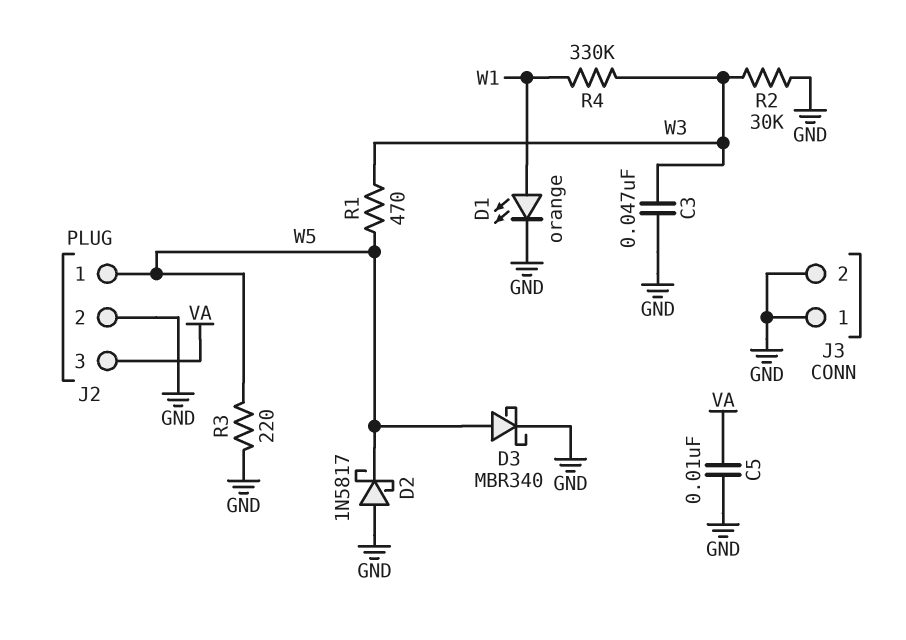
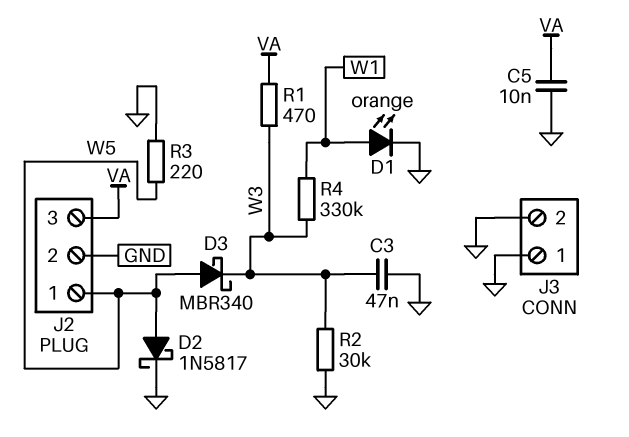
D2: schottky 1N5817 (A GND, K W5) -> schottky 1N5817 (A W5, K GND)
D3: schottky MBR340 (A W5, K GND) -> schottky MBR340 (A W5, K W3)
R1: 470 (W3, W5) -> 470 (VA, W3)

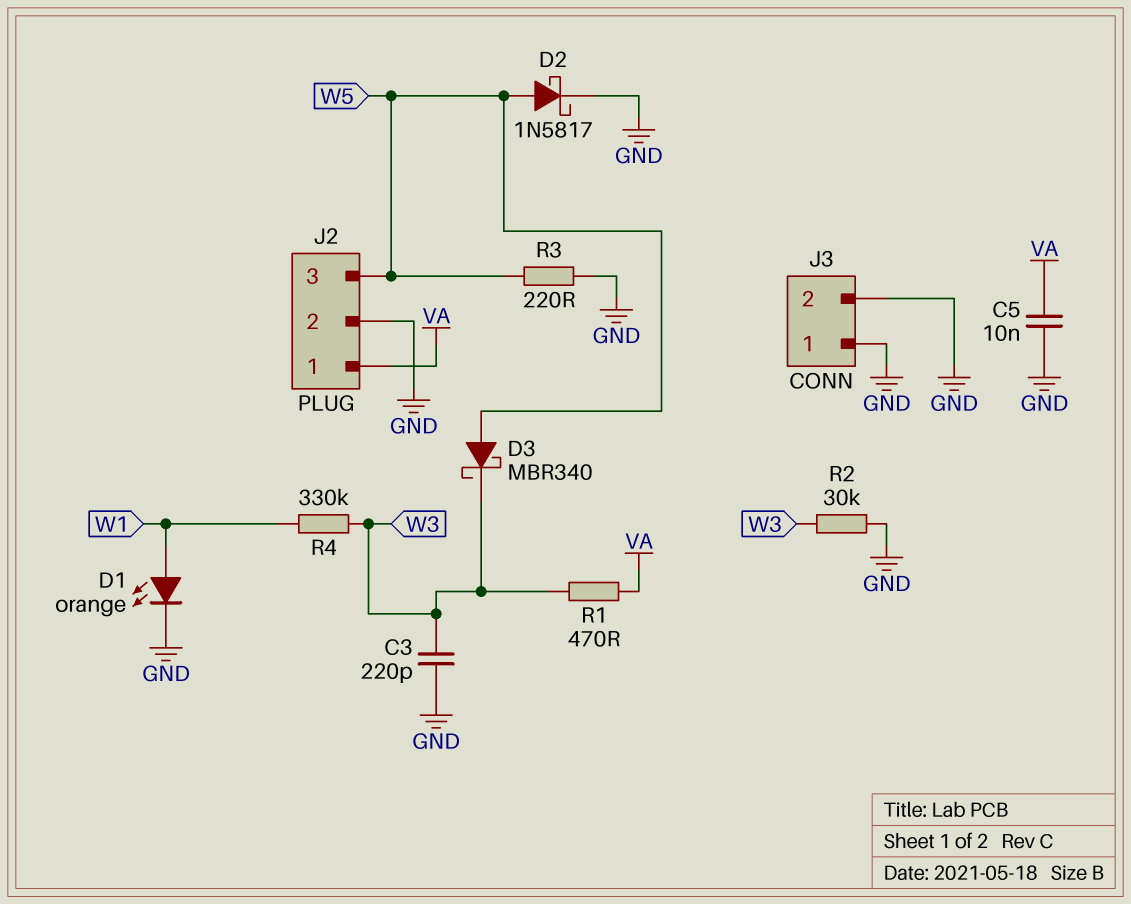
C3: 47nF (GND, W3) -> 220pF (GND, W3)
J2 pin 1: W5 -> VA
J2 pin 3: VA -> W5

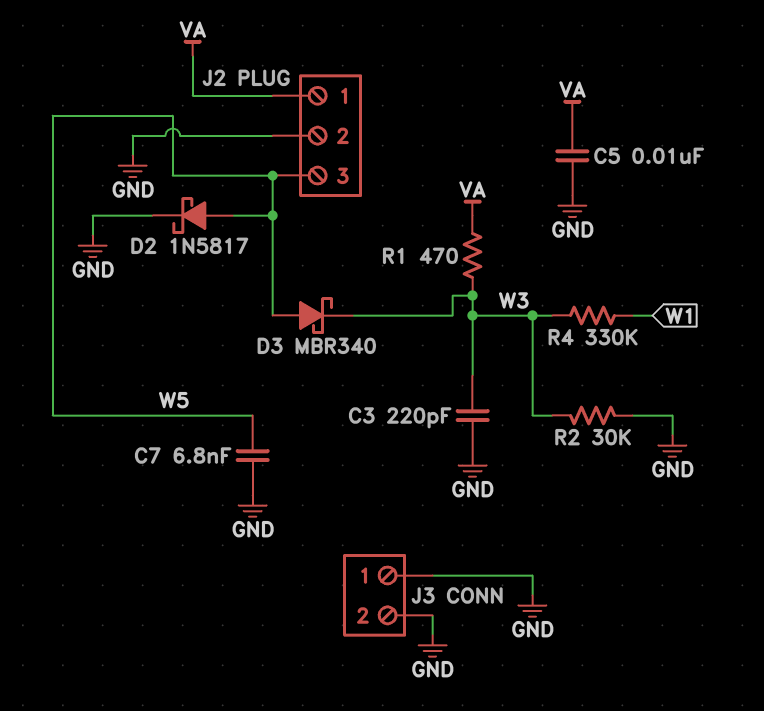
C7: none -> 6.8nF (GND, W5)
D1: LED orange (A W1, K GND) -> none
R3: 220 (GND, W5) -> none

